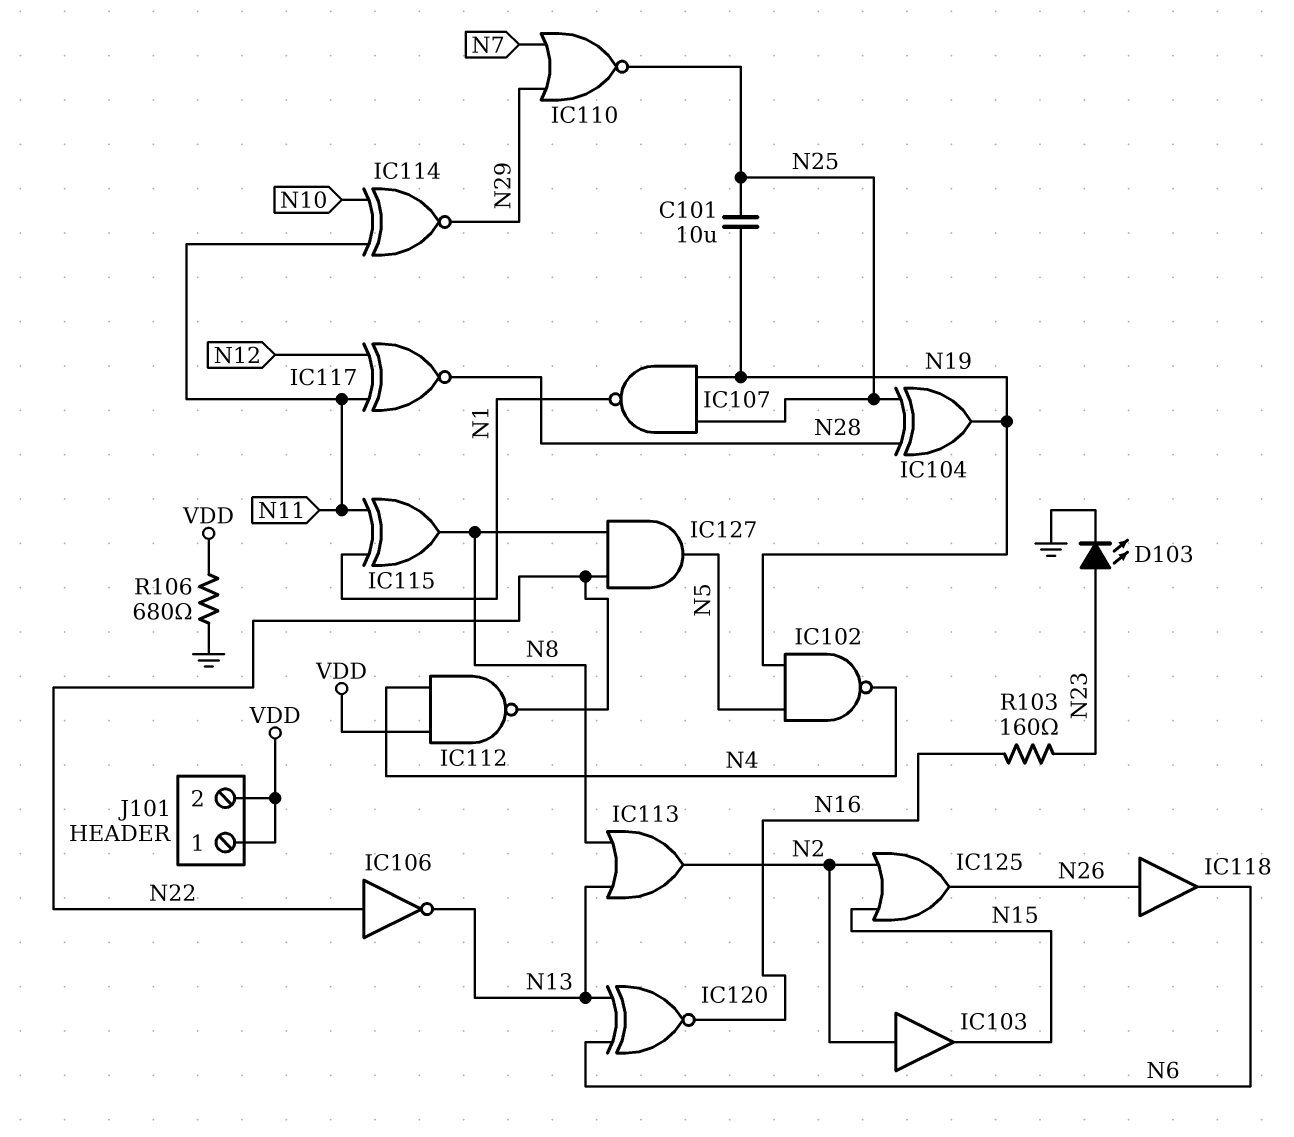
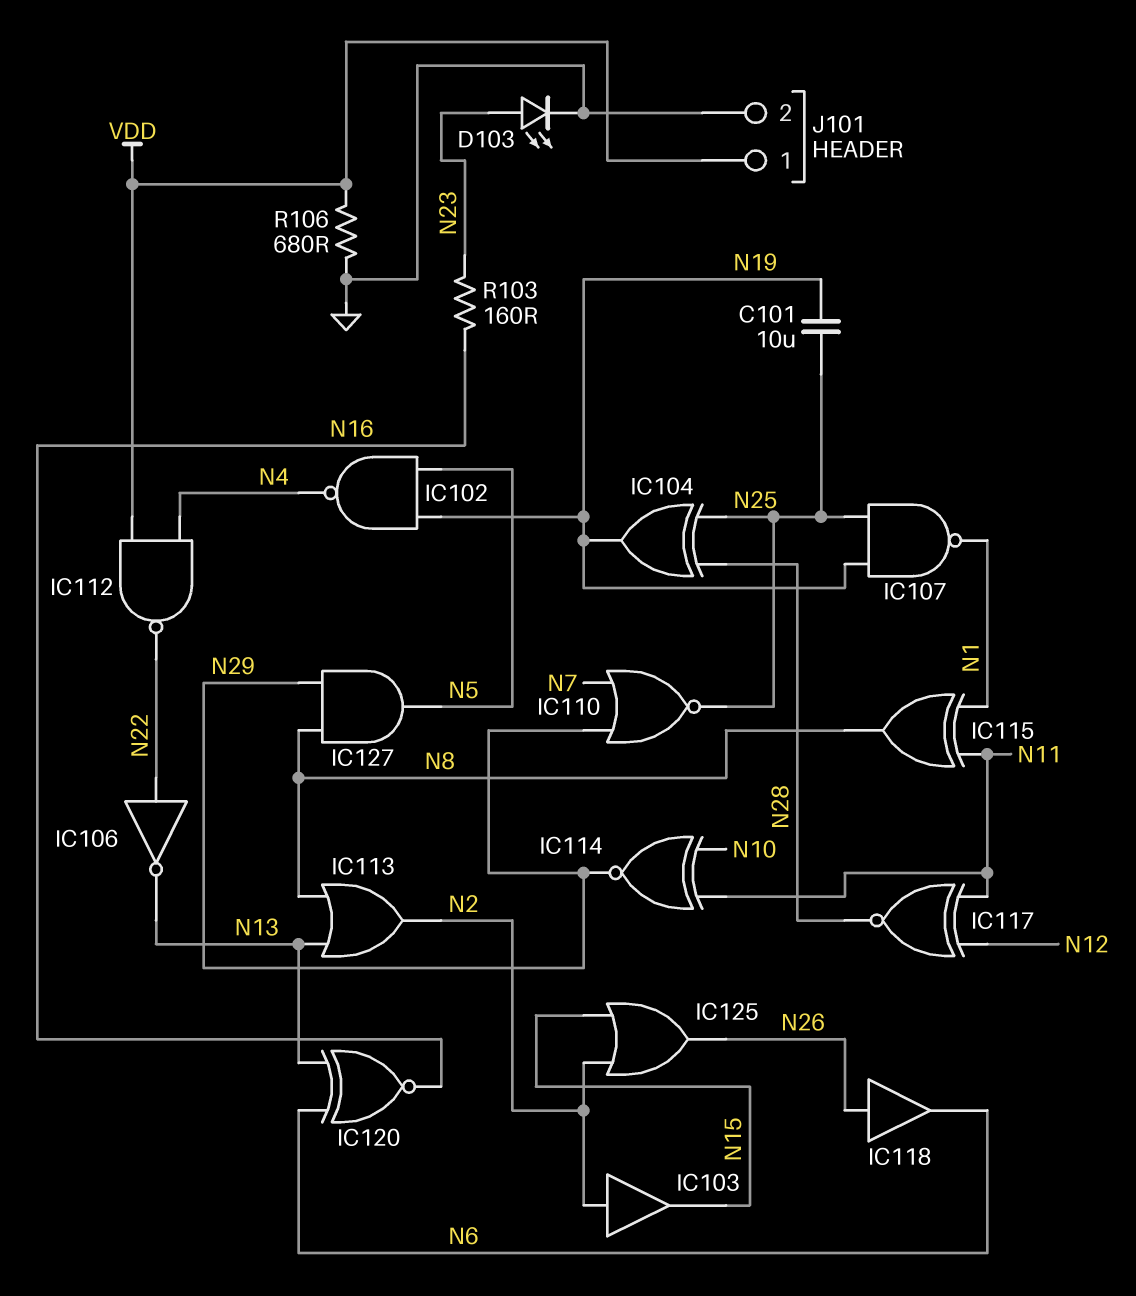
IC127: AND (in N8, in N22, out N5) -> AND (in N8, in N29, out N5)
J101 pin 2: VDD -> GND

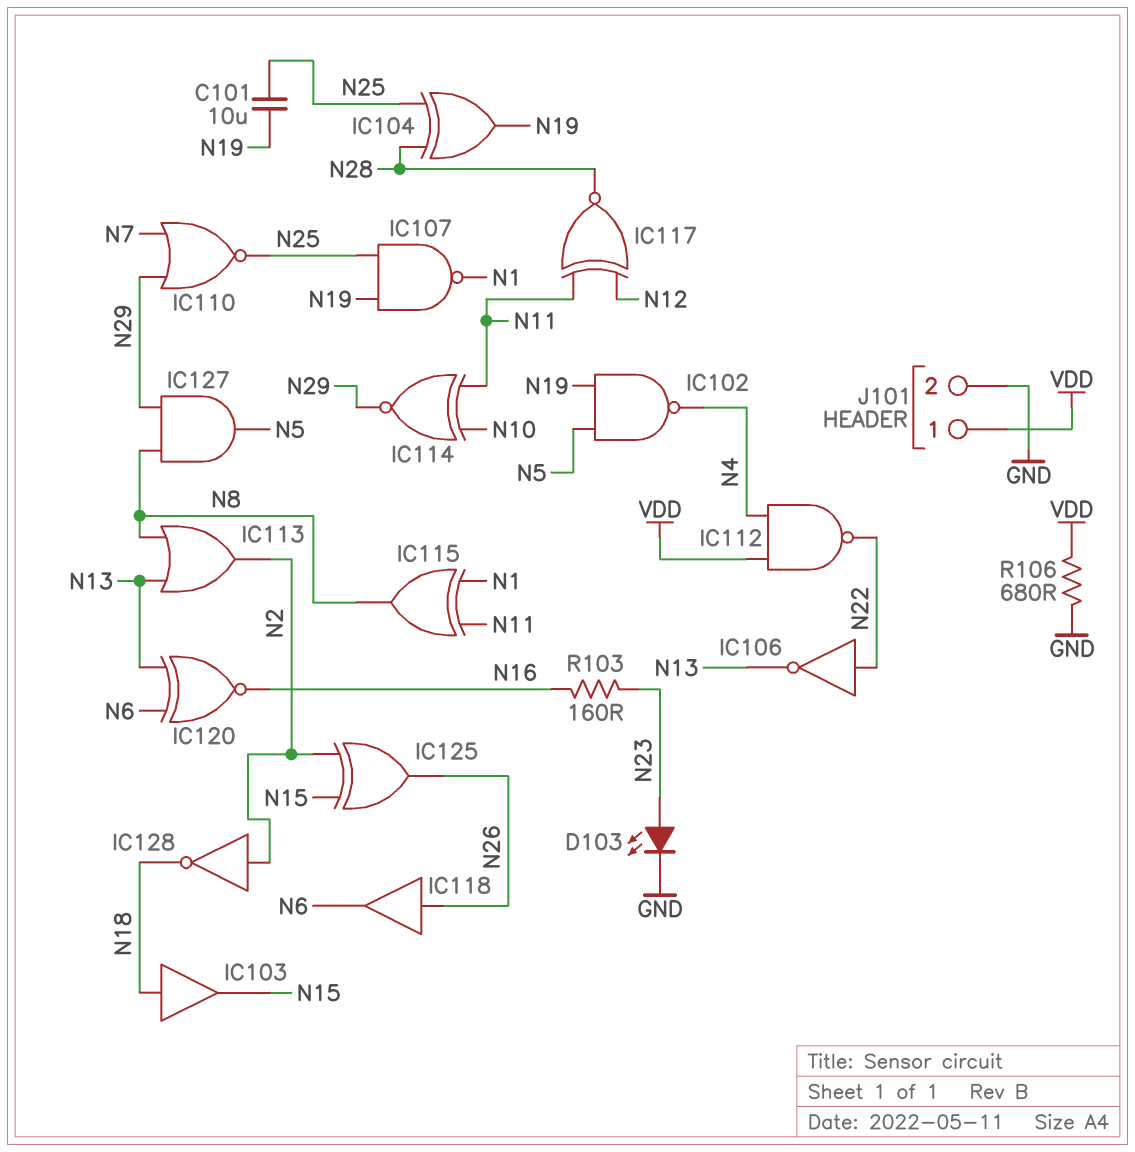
IC103: buffer (in N2, out N15) -> buffer (in N18, out N15)
IC125: OR (in N2, in N15, out N26) -> XOR (in N2, in N15, out N26)
IC128: none -> NOT (in N2, out N18)

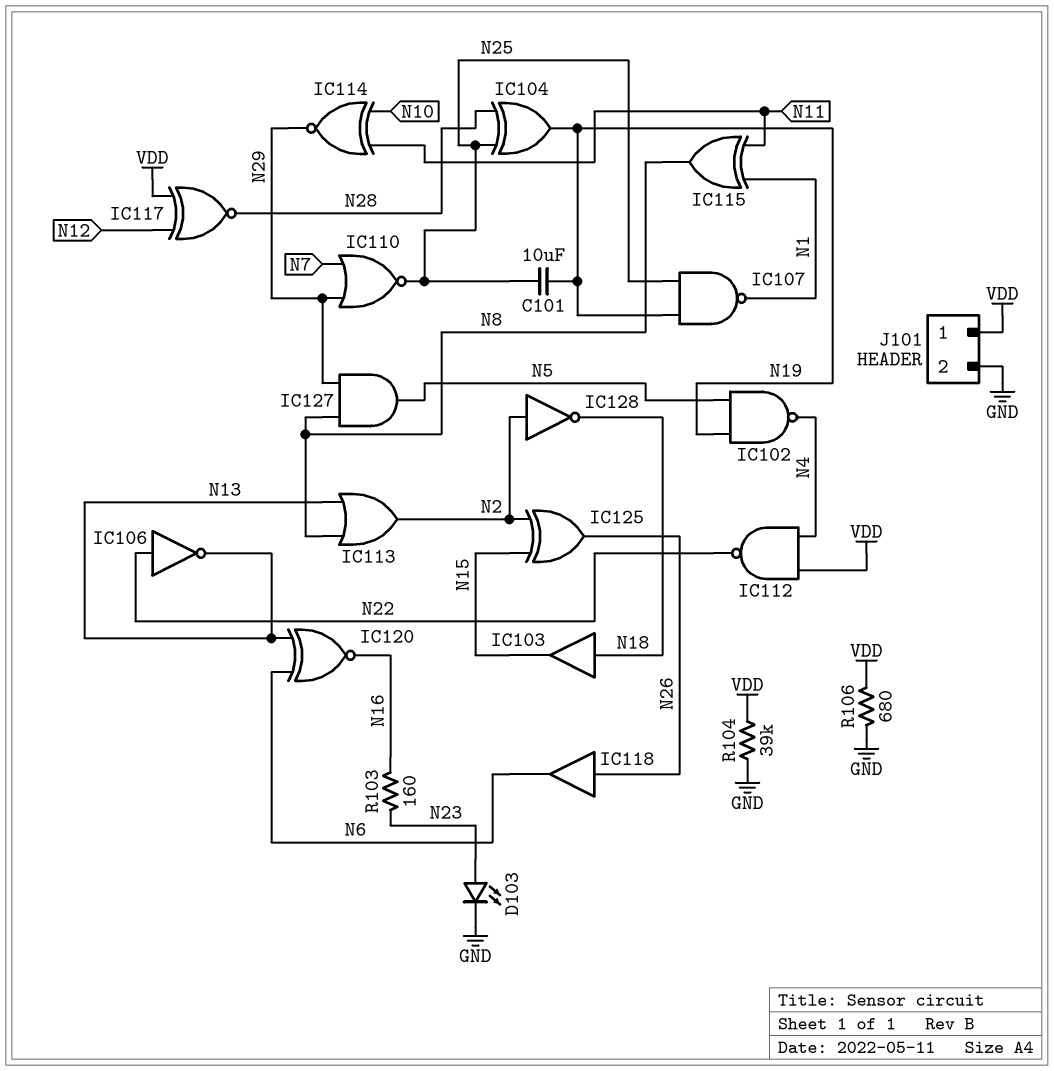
IC117: XNOR (in N11, in N12, out N28) -> XNOR (in N12, in VDD, out N28)
R104: none -> 39k (GND, VDD)

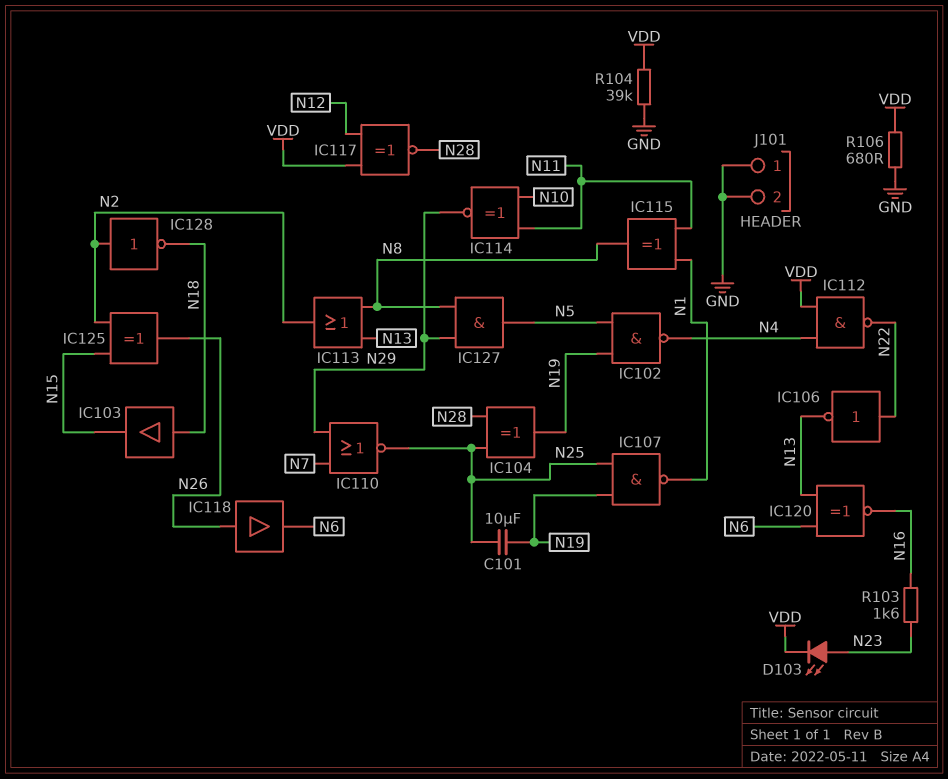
D103: LED (A N23, K GND) -> LED (A N23, K VDD)
J101 pin 1: VDD -> GND
R103: 160 (N16, N23) -> 1.6k (N16, N23)

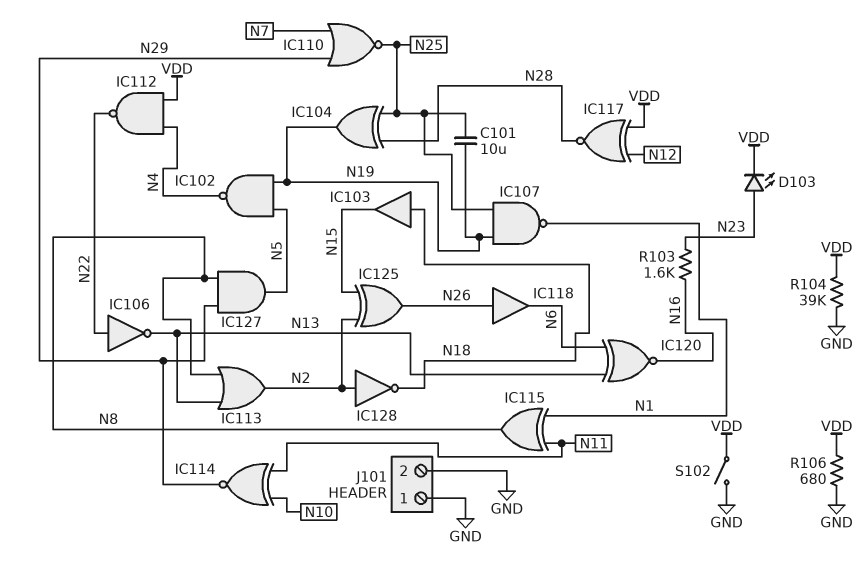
S102: none -> switch (GND, VDD)

